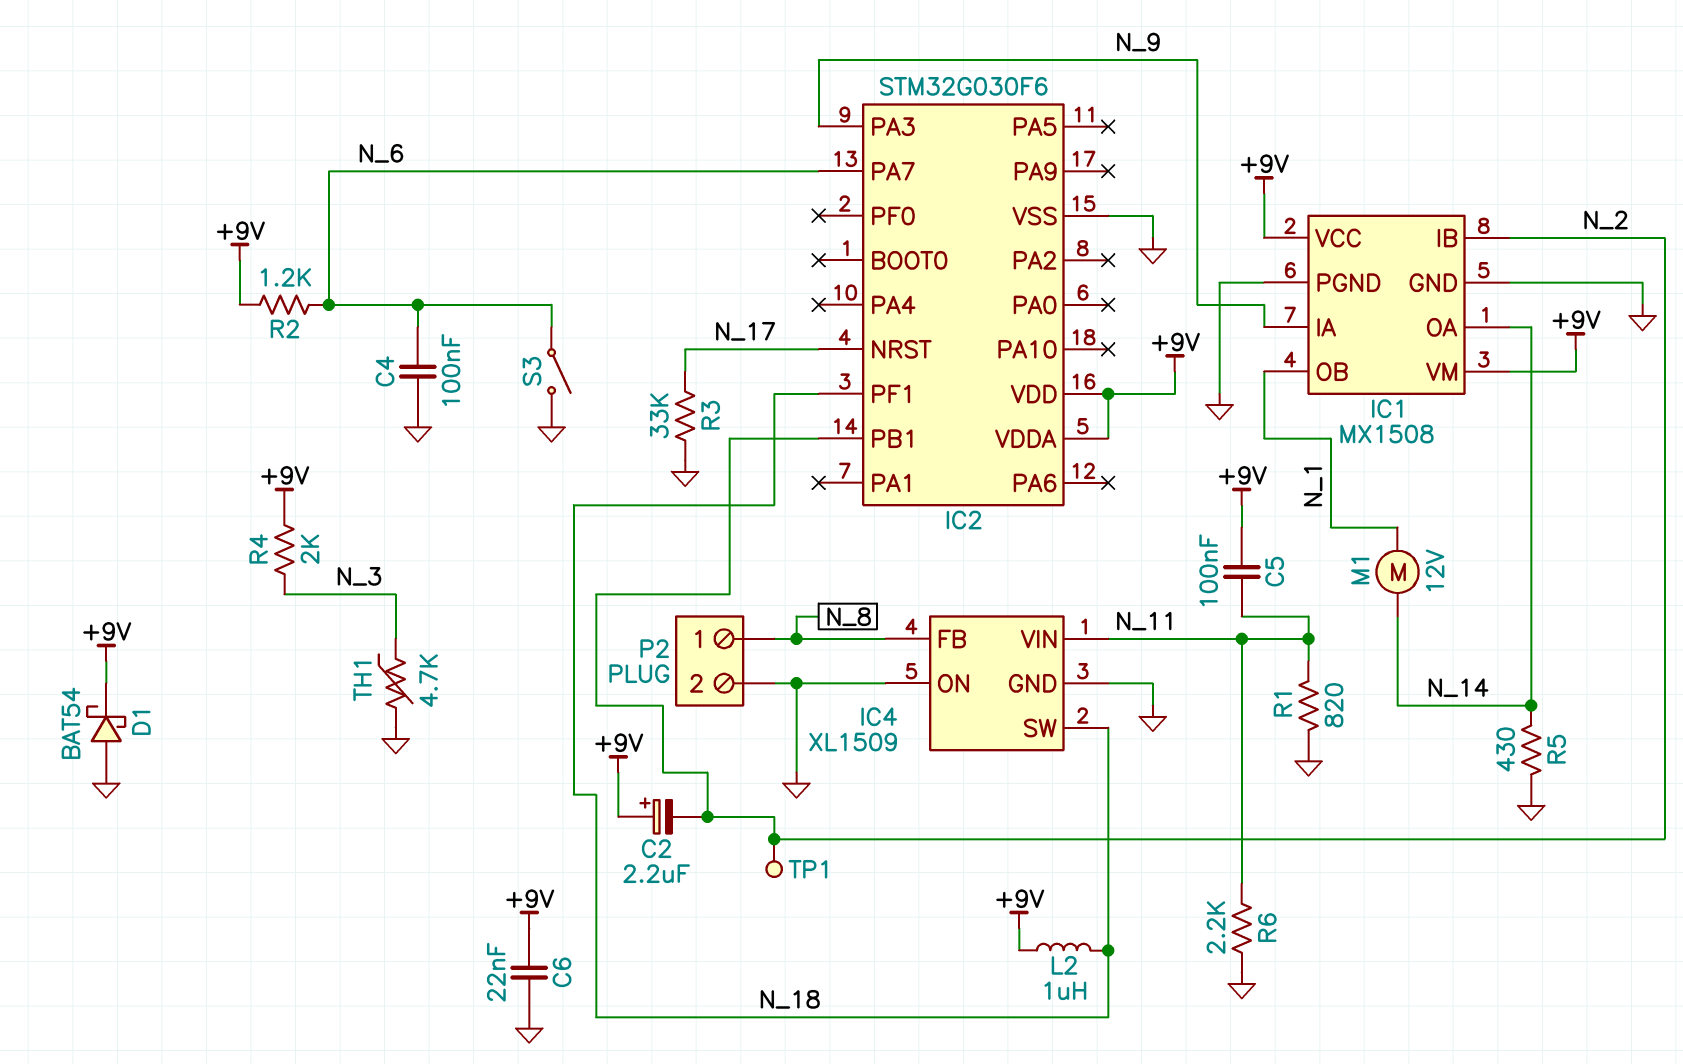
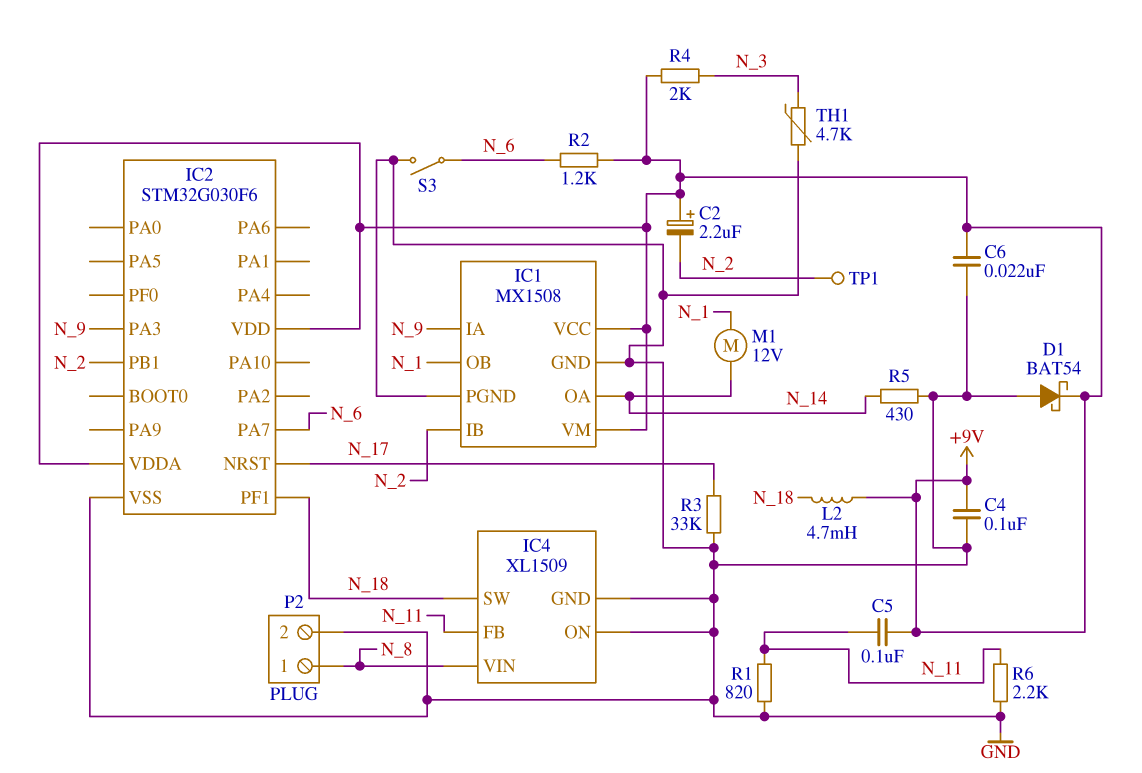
C4: 100nF (GND, N_6) -> 100nF (+9V, GND)
IC4 pin FB: N_8 -> N_11
IC4 pin VIN: N_11 -> N_8
L2: 1uH (+9V, N_18) -> 4.7mH (+9V, N_18)

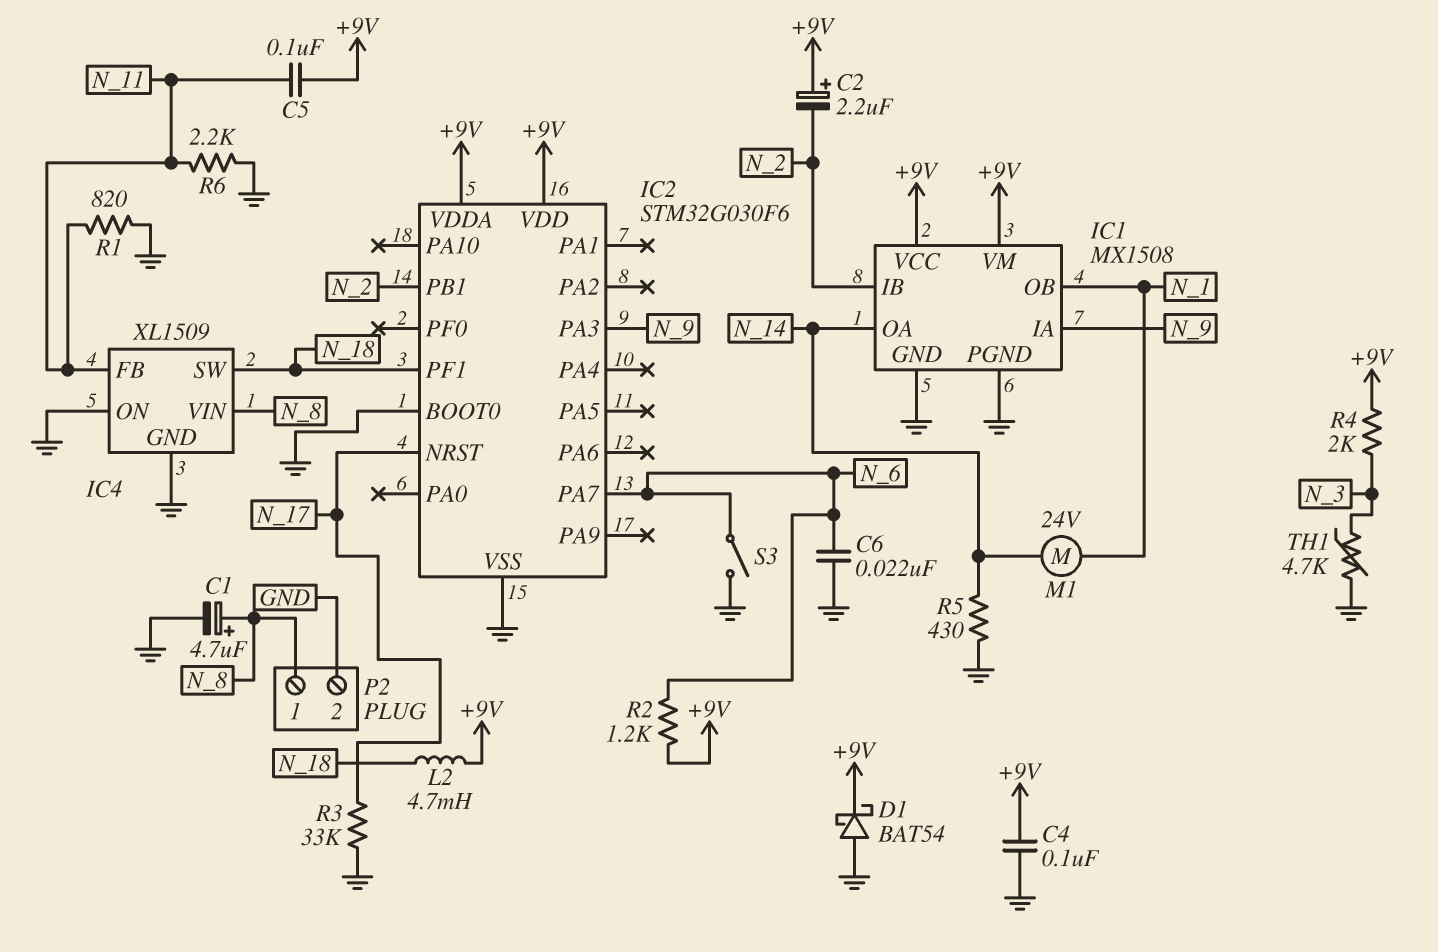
C1: none -> 4.7uF (plus N_8, minus GND)
C6: 22nF (+9V, GND) -> 22nF (GND, N_6)
IC2 pin BOOT0: none -> GND
M1: motor 12V (N_1, N_14) -> motor 24V (N_1, N_14)
TP1: test point (N_2) -> none

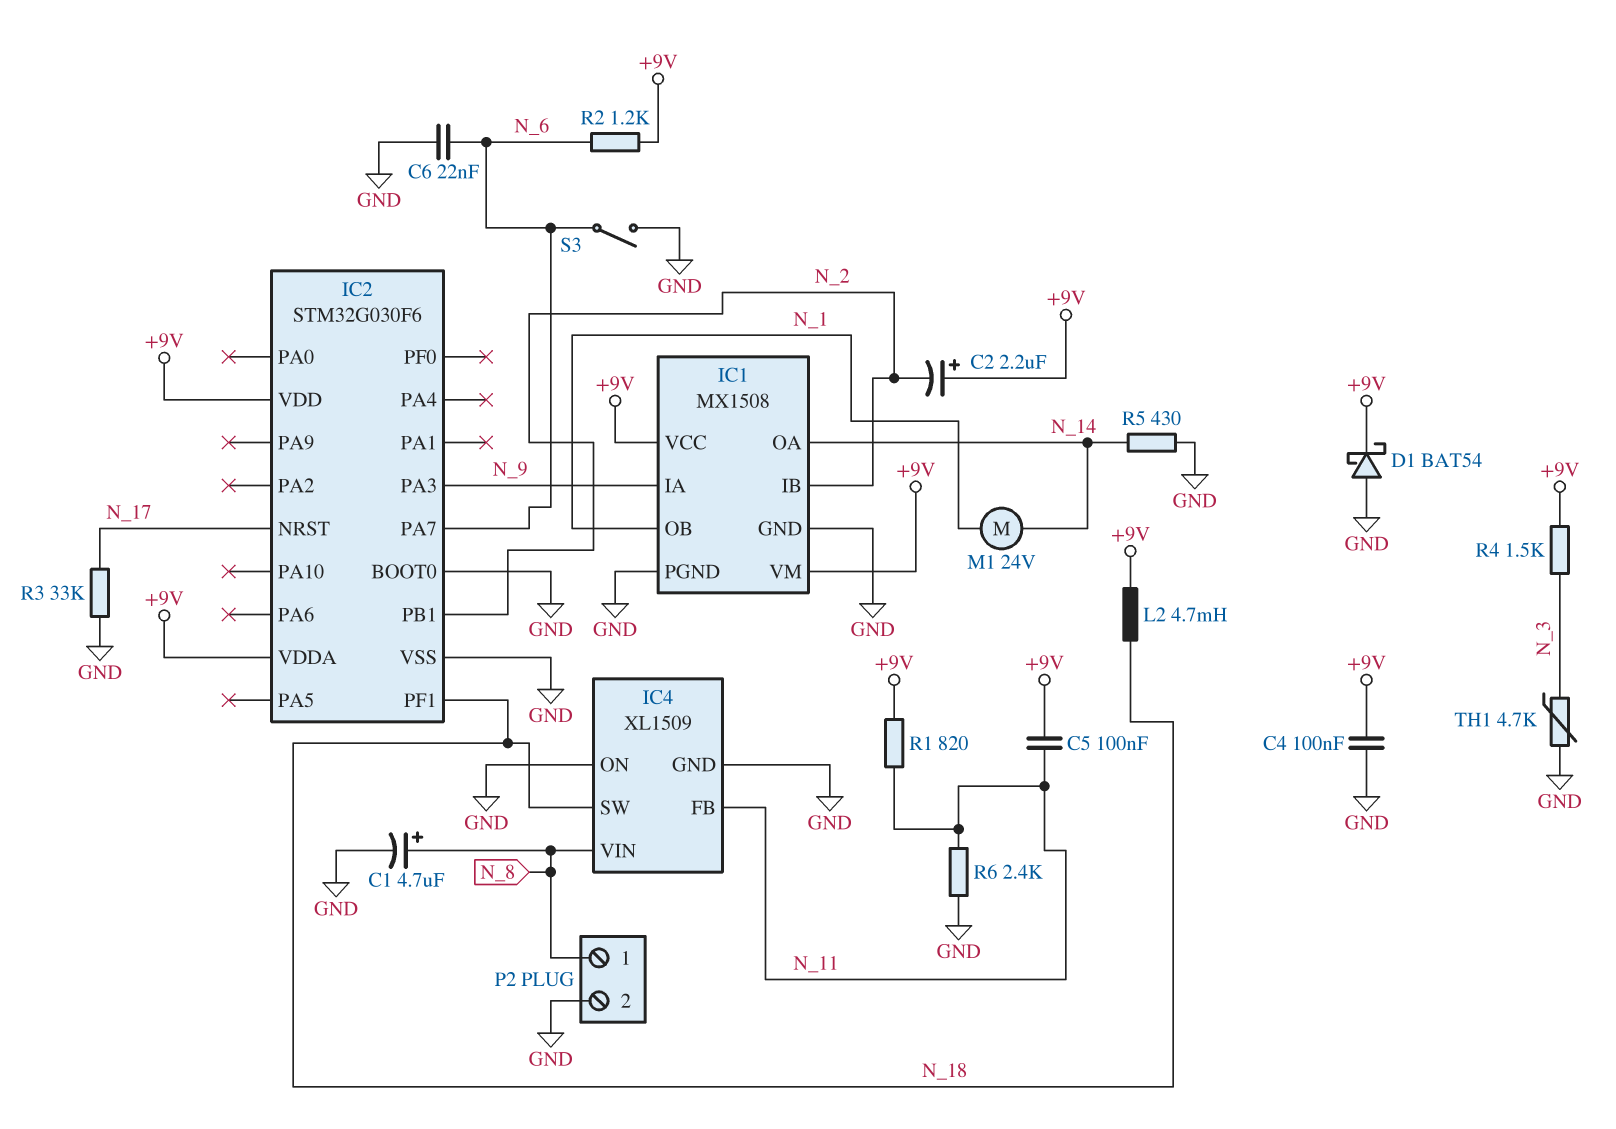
R1: 820 (GND, N_11) -> 820 (+9V, N_11)
R4: 2k (+9V, N_3) -> 1.5k (+9V, N_3)
R6: 2.2k (GND, N_11) -> 2.4k (GND, N_11)

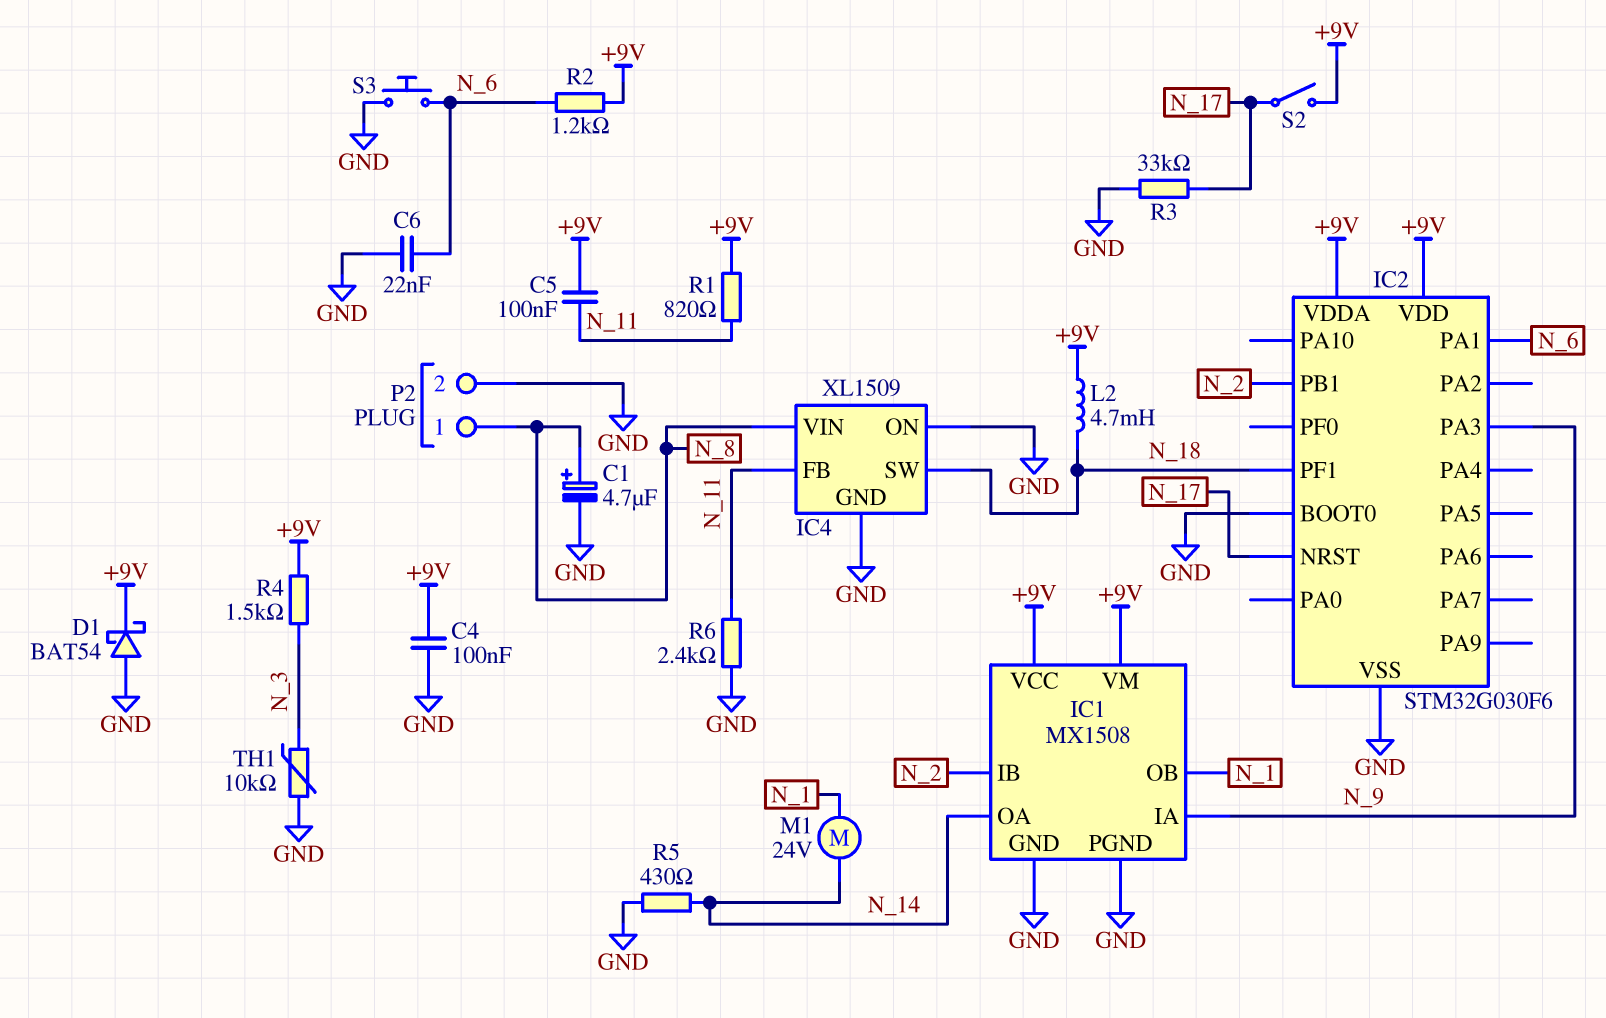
C2: 2.2uF (plus +9V, minus N_2) -> none
IC2 pin PA1: none -> N_6
IC2 pin PA7: N_6 -> none
S2: none -> switch (+9V, N_17)
S3: switch (GND, N_6) -> button (GND, N_6)
TH1: 4.7k (GND, N_3) -> 10k (GND, N_3)

